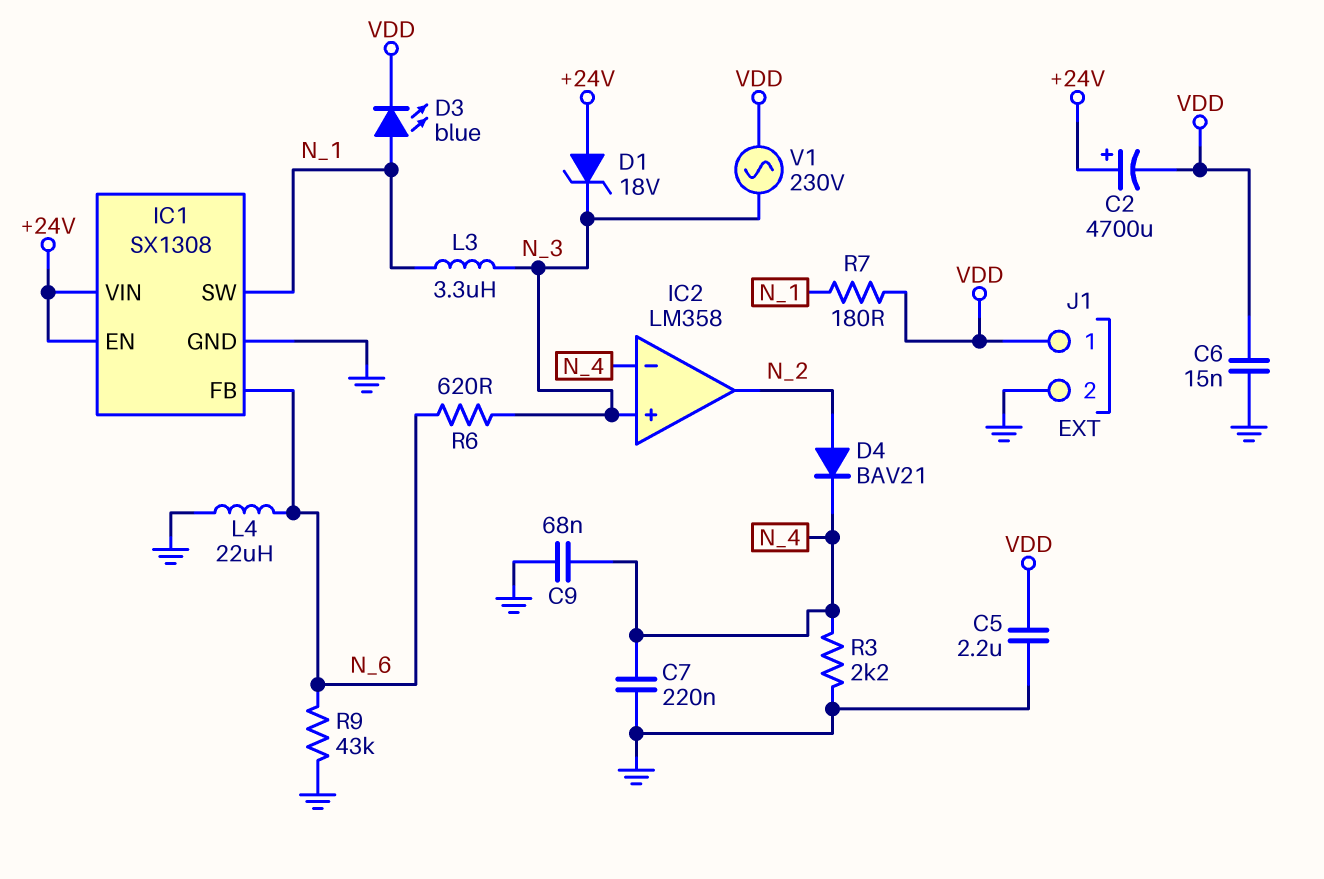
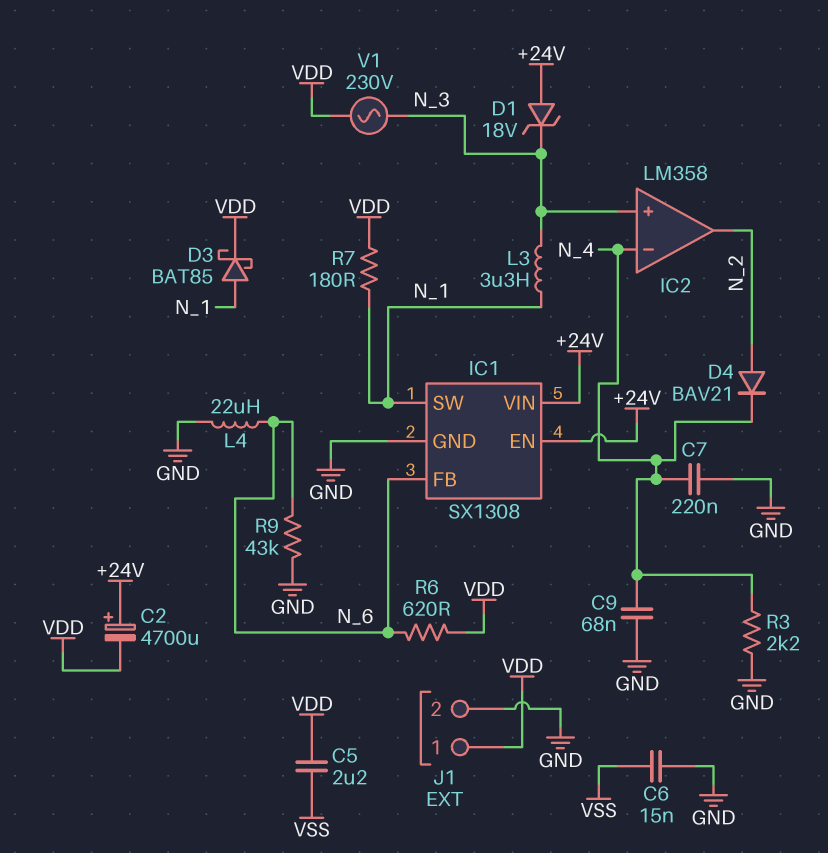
C5: 2.2uF (GND, VDD) -> 2.2uF (VDD, VSS)
C6: 15nF (GND, VDD) -> 15nF (GND, VSS)
D3: LED blue (A N_1, K VDD) -> schottky BAT85 (A N_1, K VDD)
R6: 620 (N_3, N_6) -> 620 (N_6, VDD)

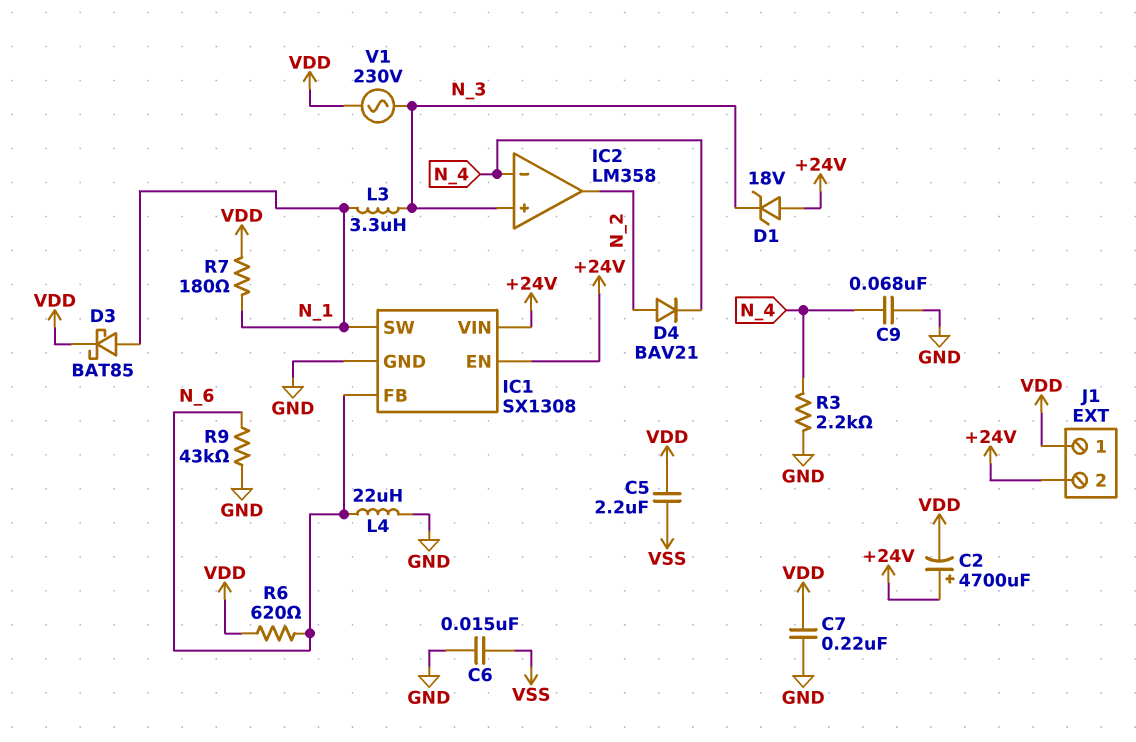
C7: 220nF (GND, N_4) -> 220nF (GND, VDD)
J1 pin 2: GND -> +24V

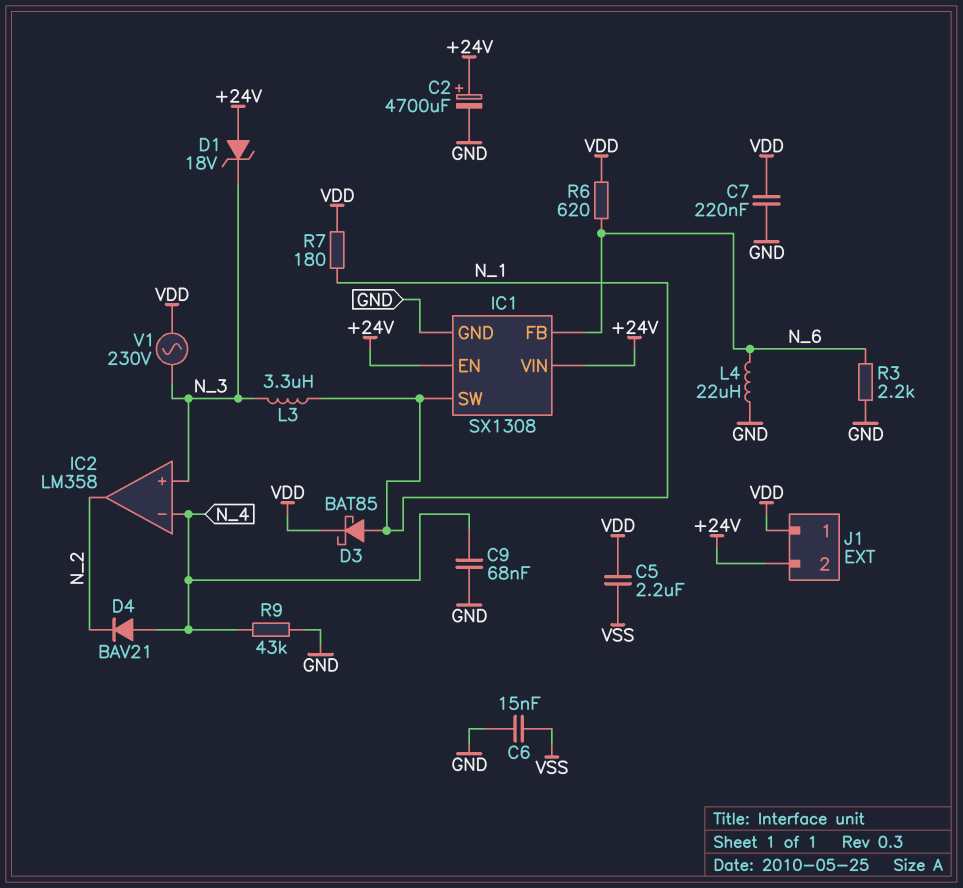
C2: 4700uF (plus +24V, minus VDD) -> 4700uF (plus +24V, minus GND)
D4: diode BAV21 (A N_2, K N_4) -> diode BAV21 (A N_4, K N_2)
R3: 2.2k (GND, N_4) -> 2.2k (GND, N_6)
R9: 43k (GND, N_6) -> 43k (GND, N_4)

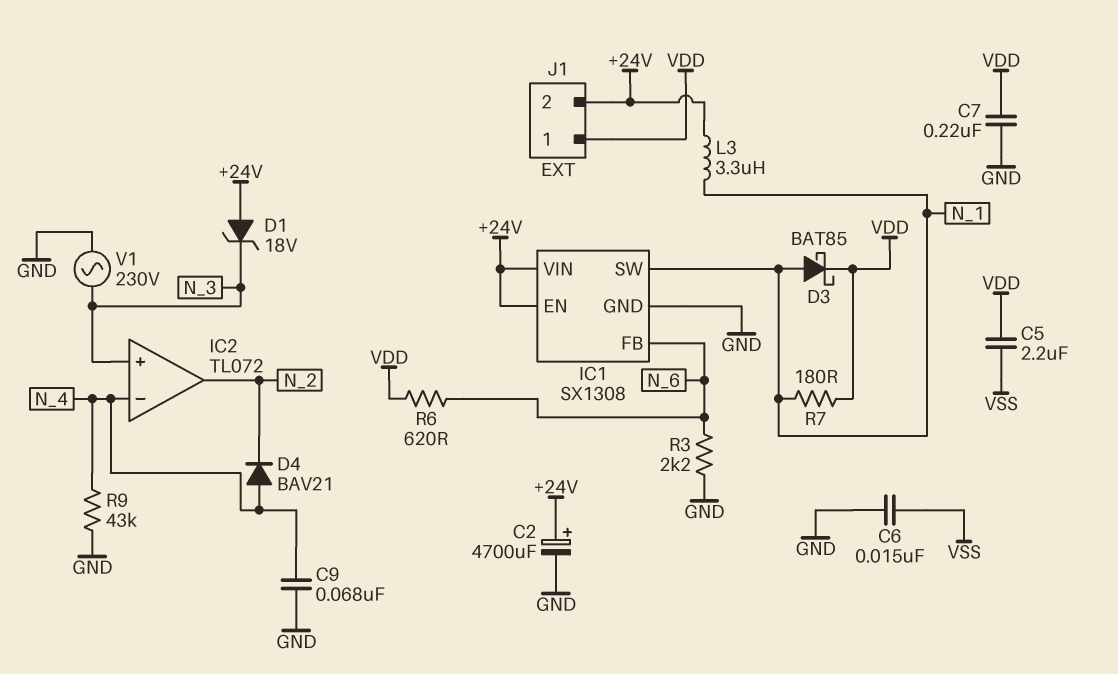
IC2: LM358 -> TL072
L3: 3.3uH (N_1, N_3) -> 3.3uH (+24V, N_1)
L4: 22uH (GND, N_6) -> none
V1: AC 230V (N_3, VDD) -> AC 230V (GND, N_3)

